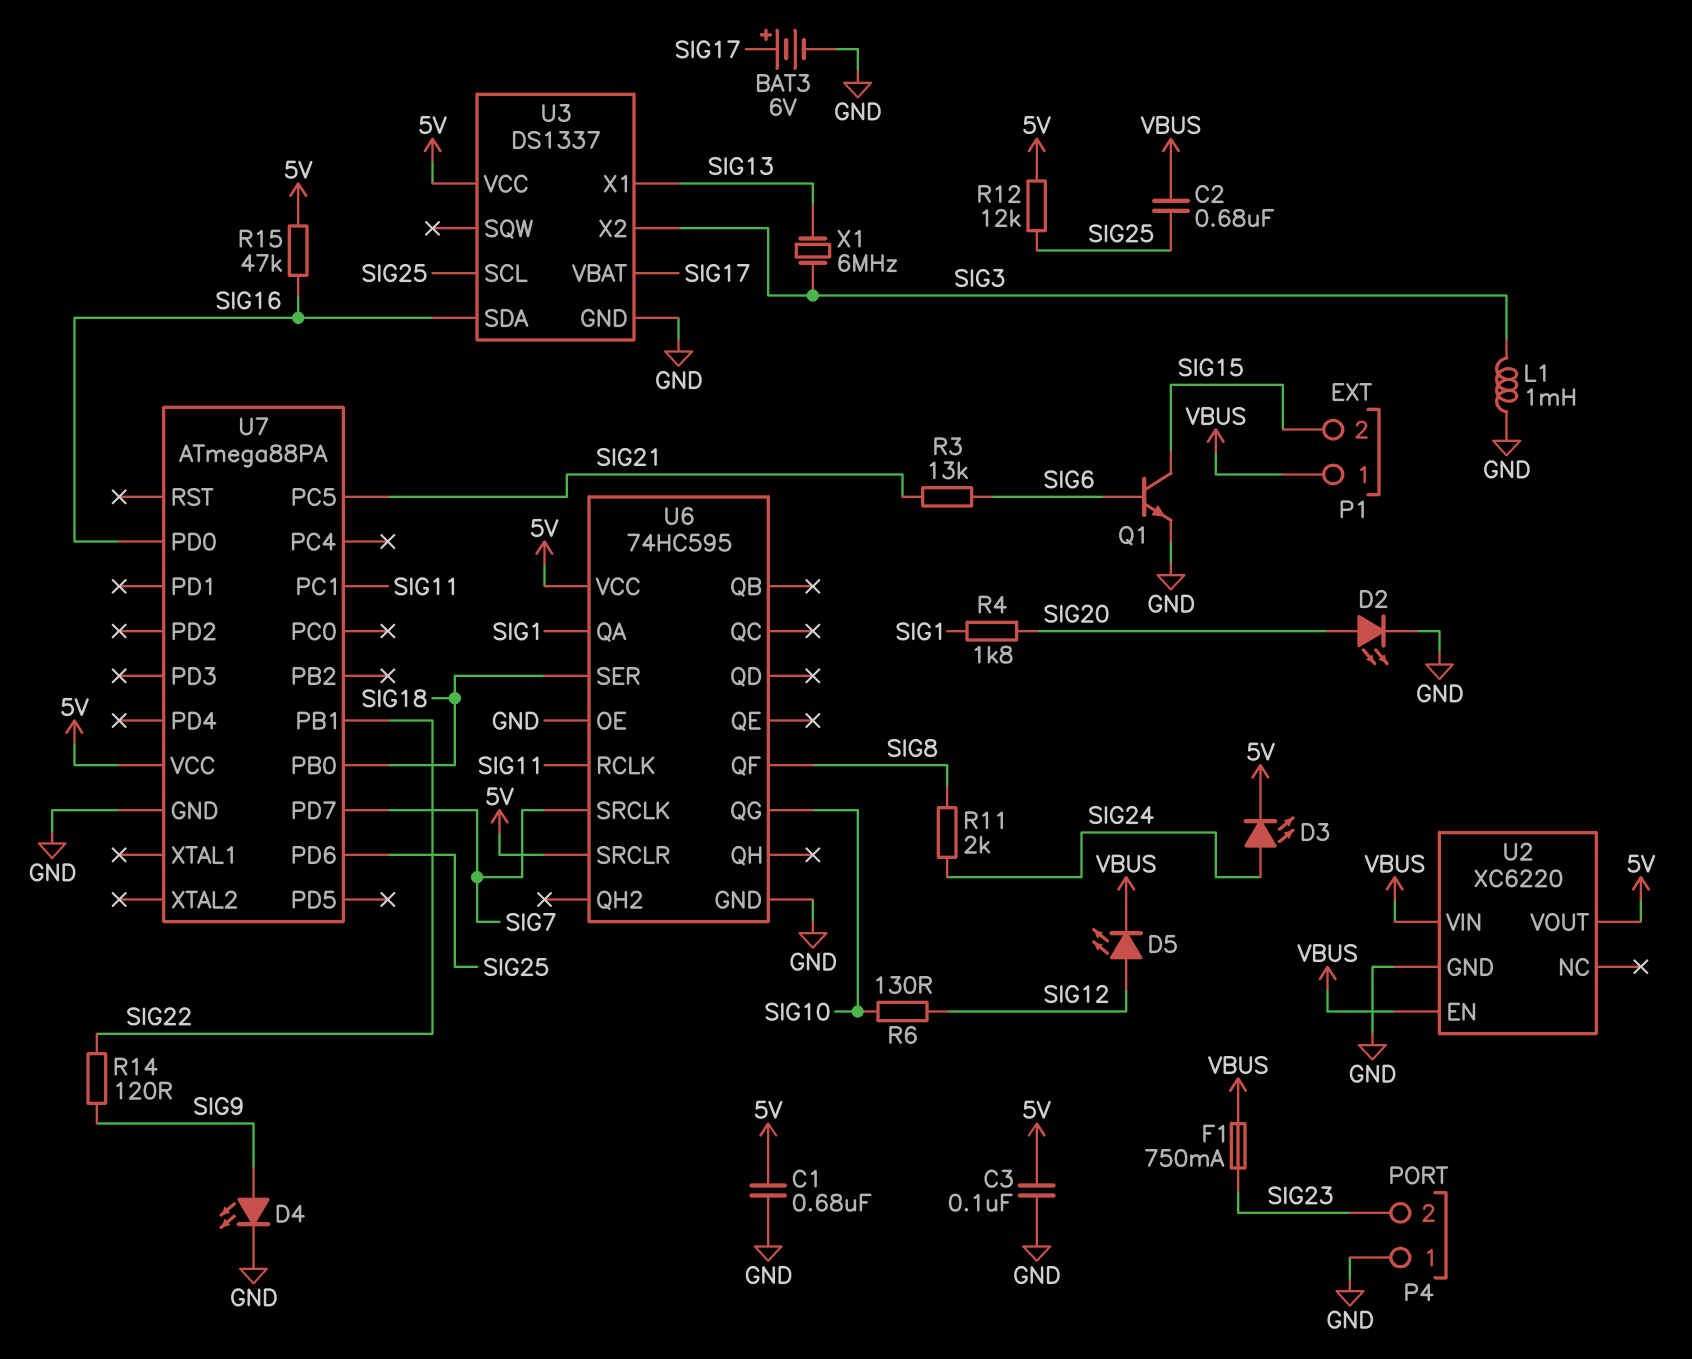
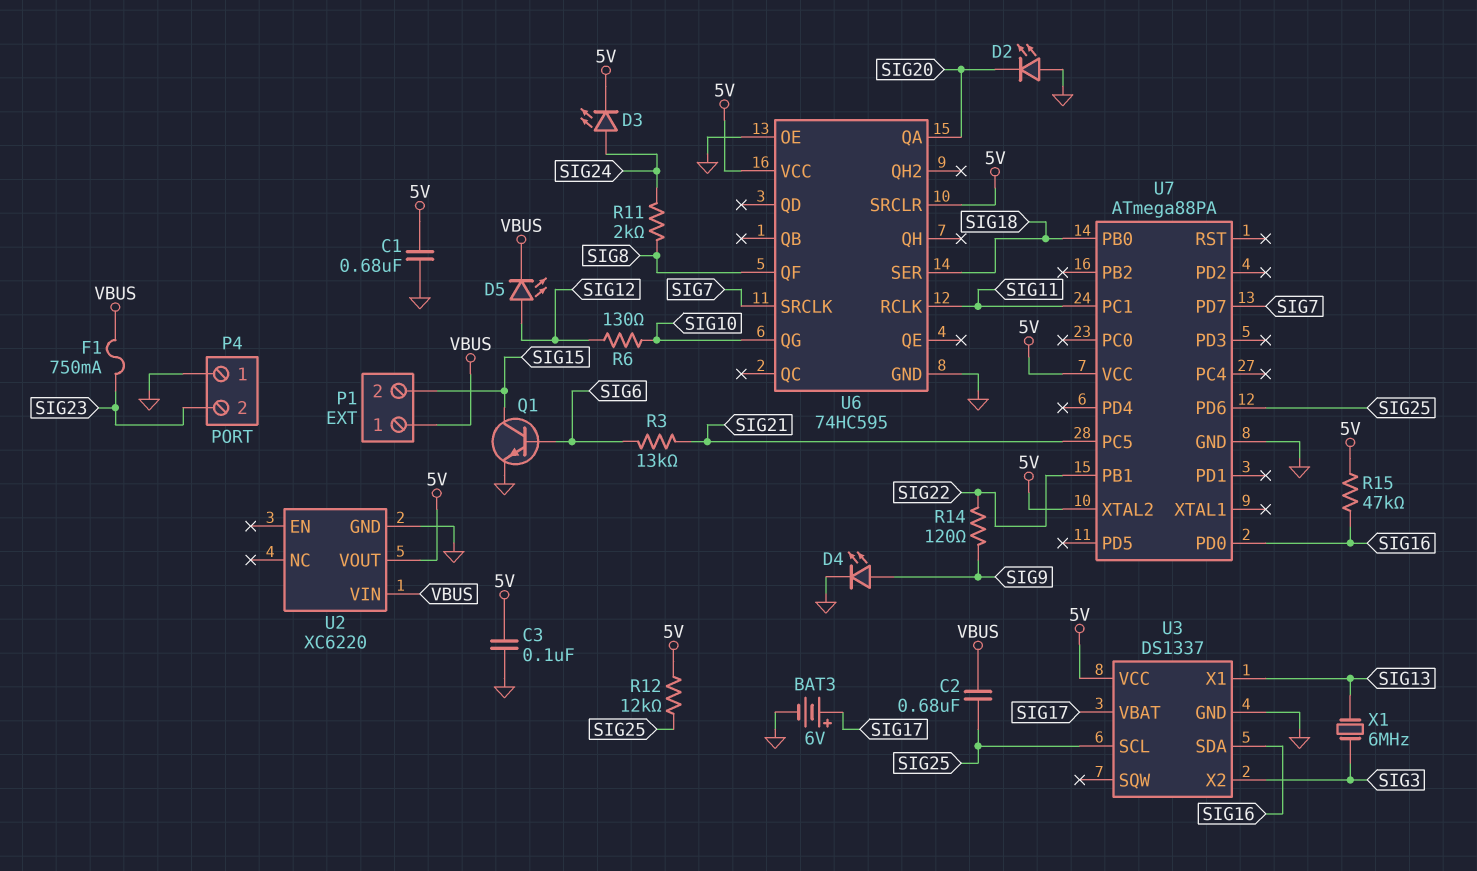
D2: LED (A SIG20, K GND) -> LED (A GND, K SIG20)
L1: 1mH (GND, SIG3) -> none
R4: 1.8k (SIG1, SIG20) -> none
U2 pin EN: VBUS -> none
U6 pin QA: SIG1 -> SIG20
U7 pin XTAL2: none -> 5V

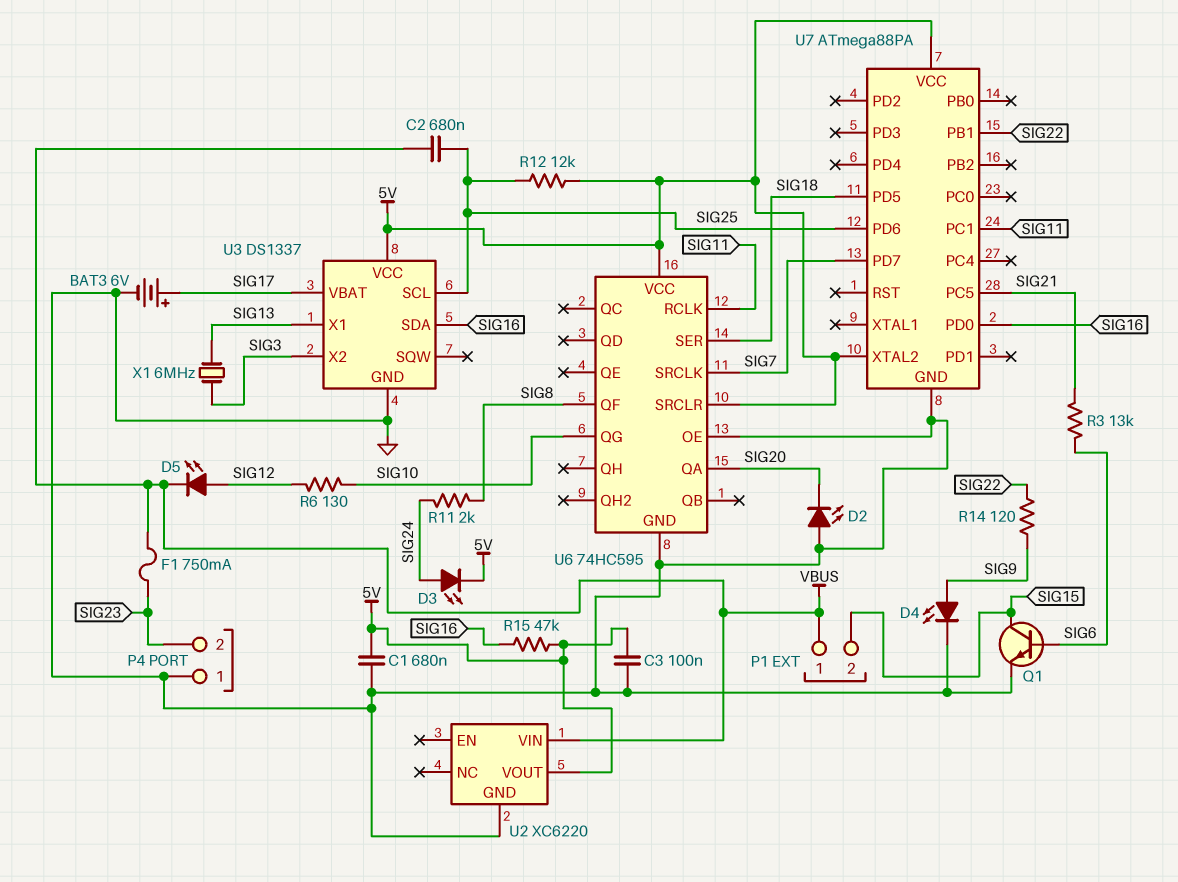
U7 pin PB0: SIG18 -> none
U7 pin PD5: none -> SIG18

